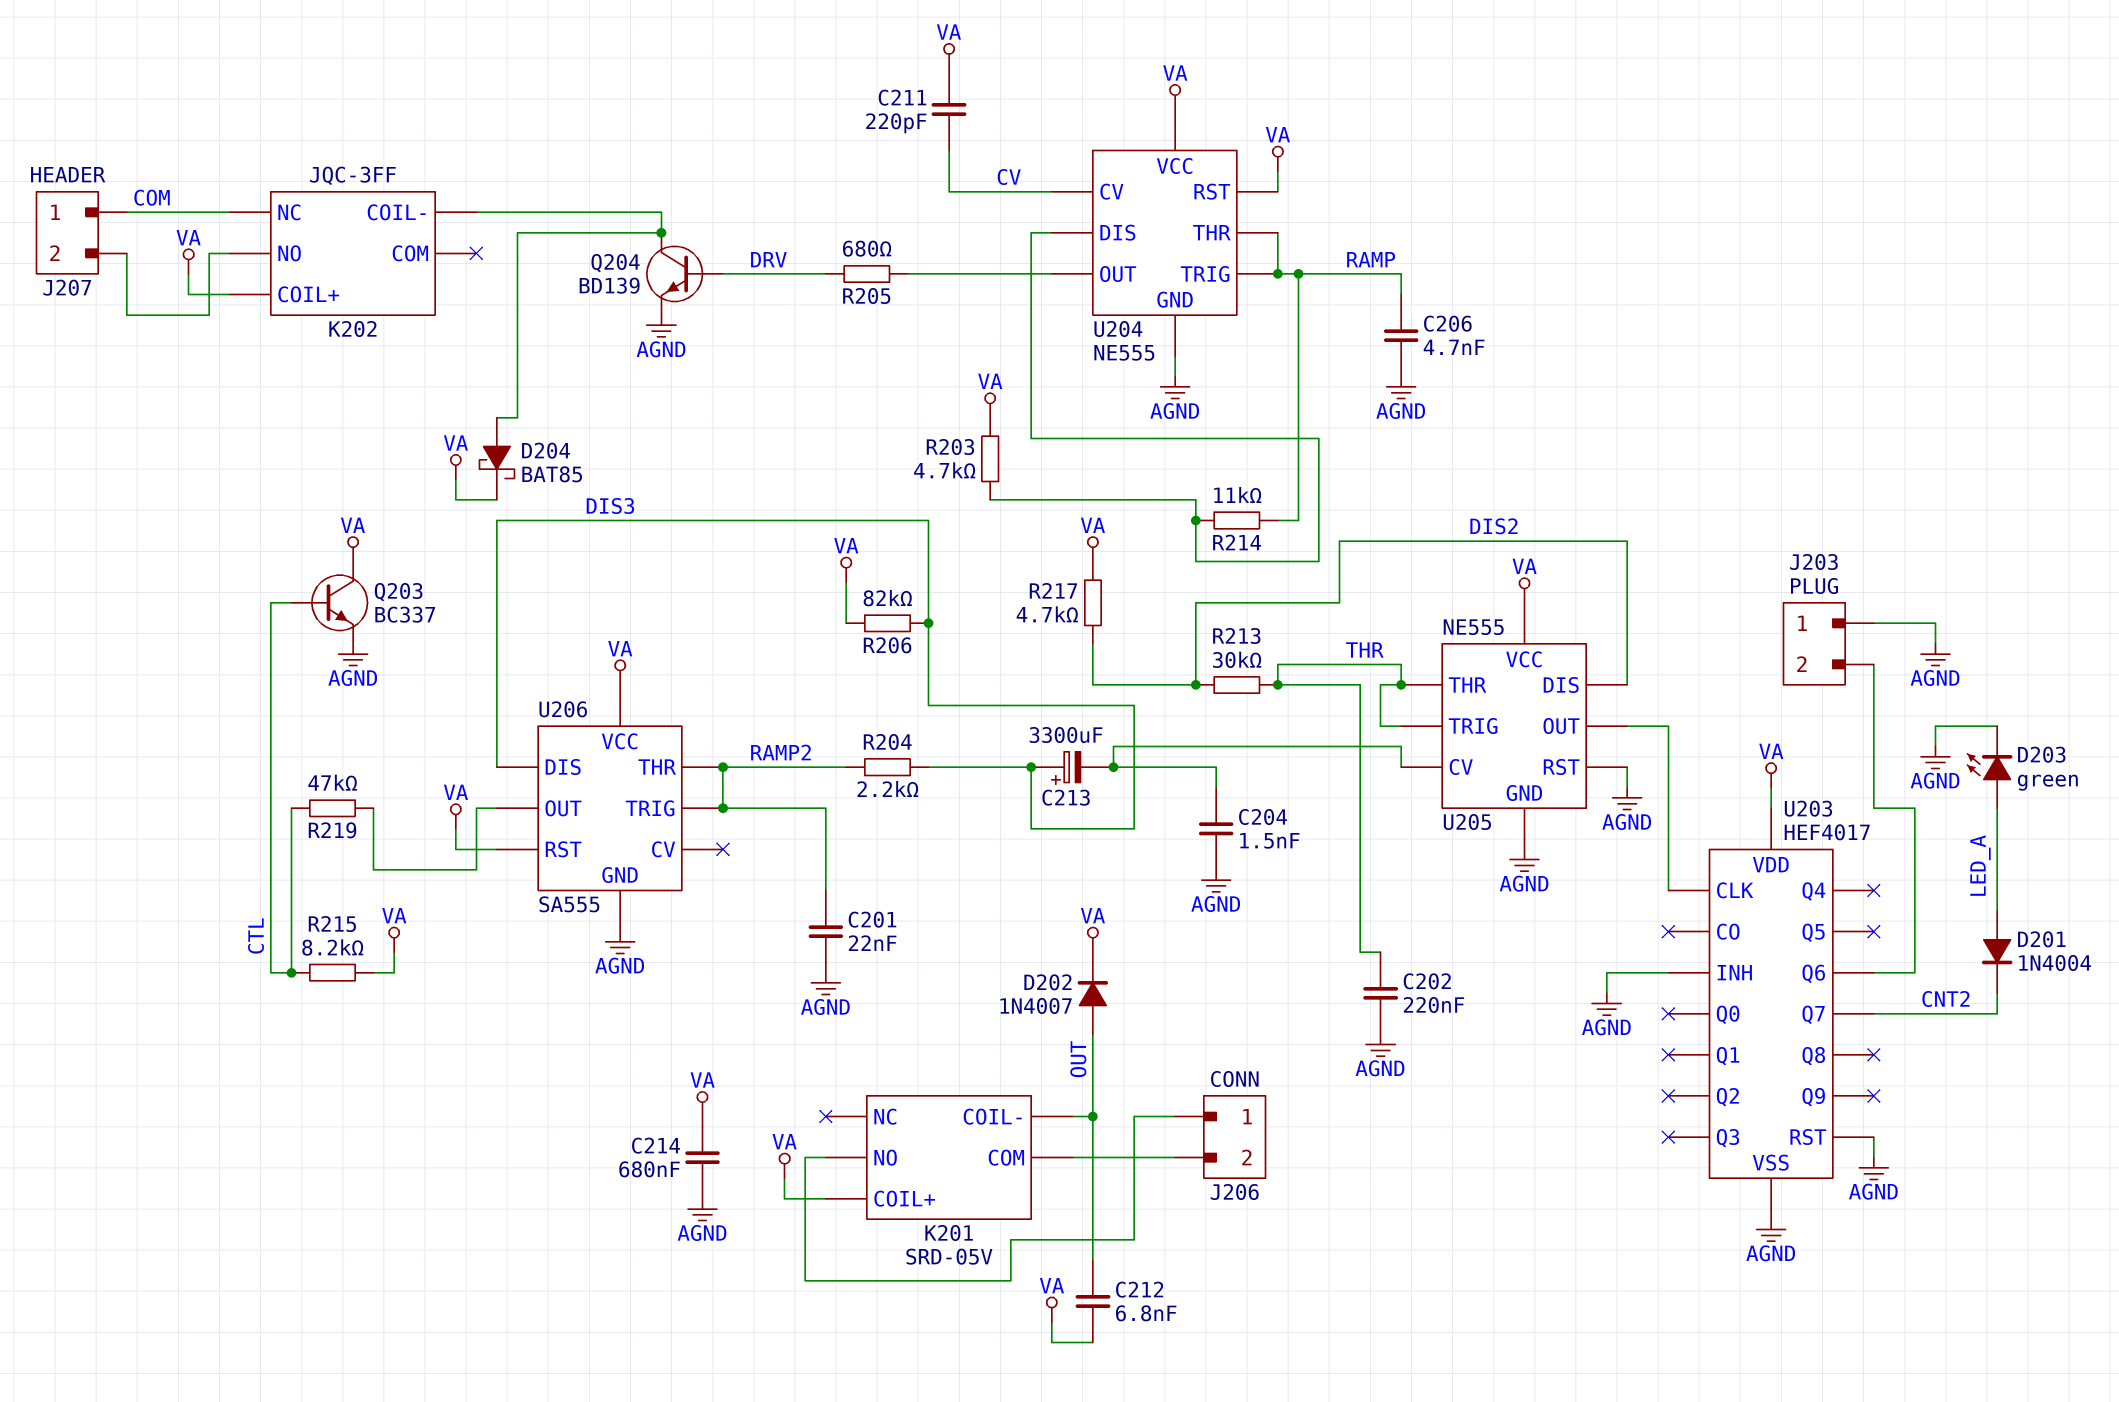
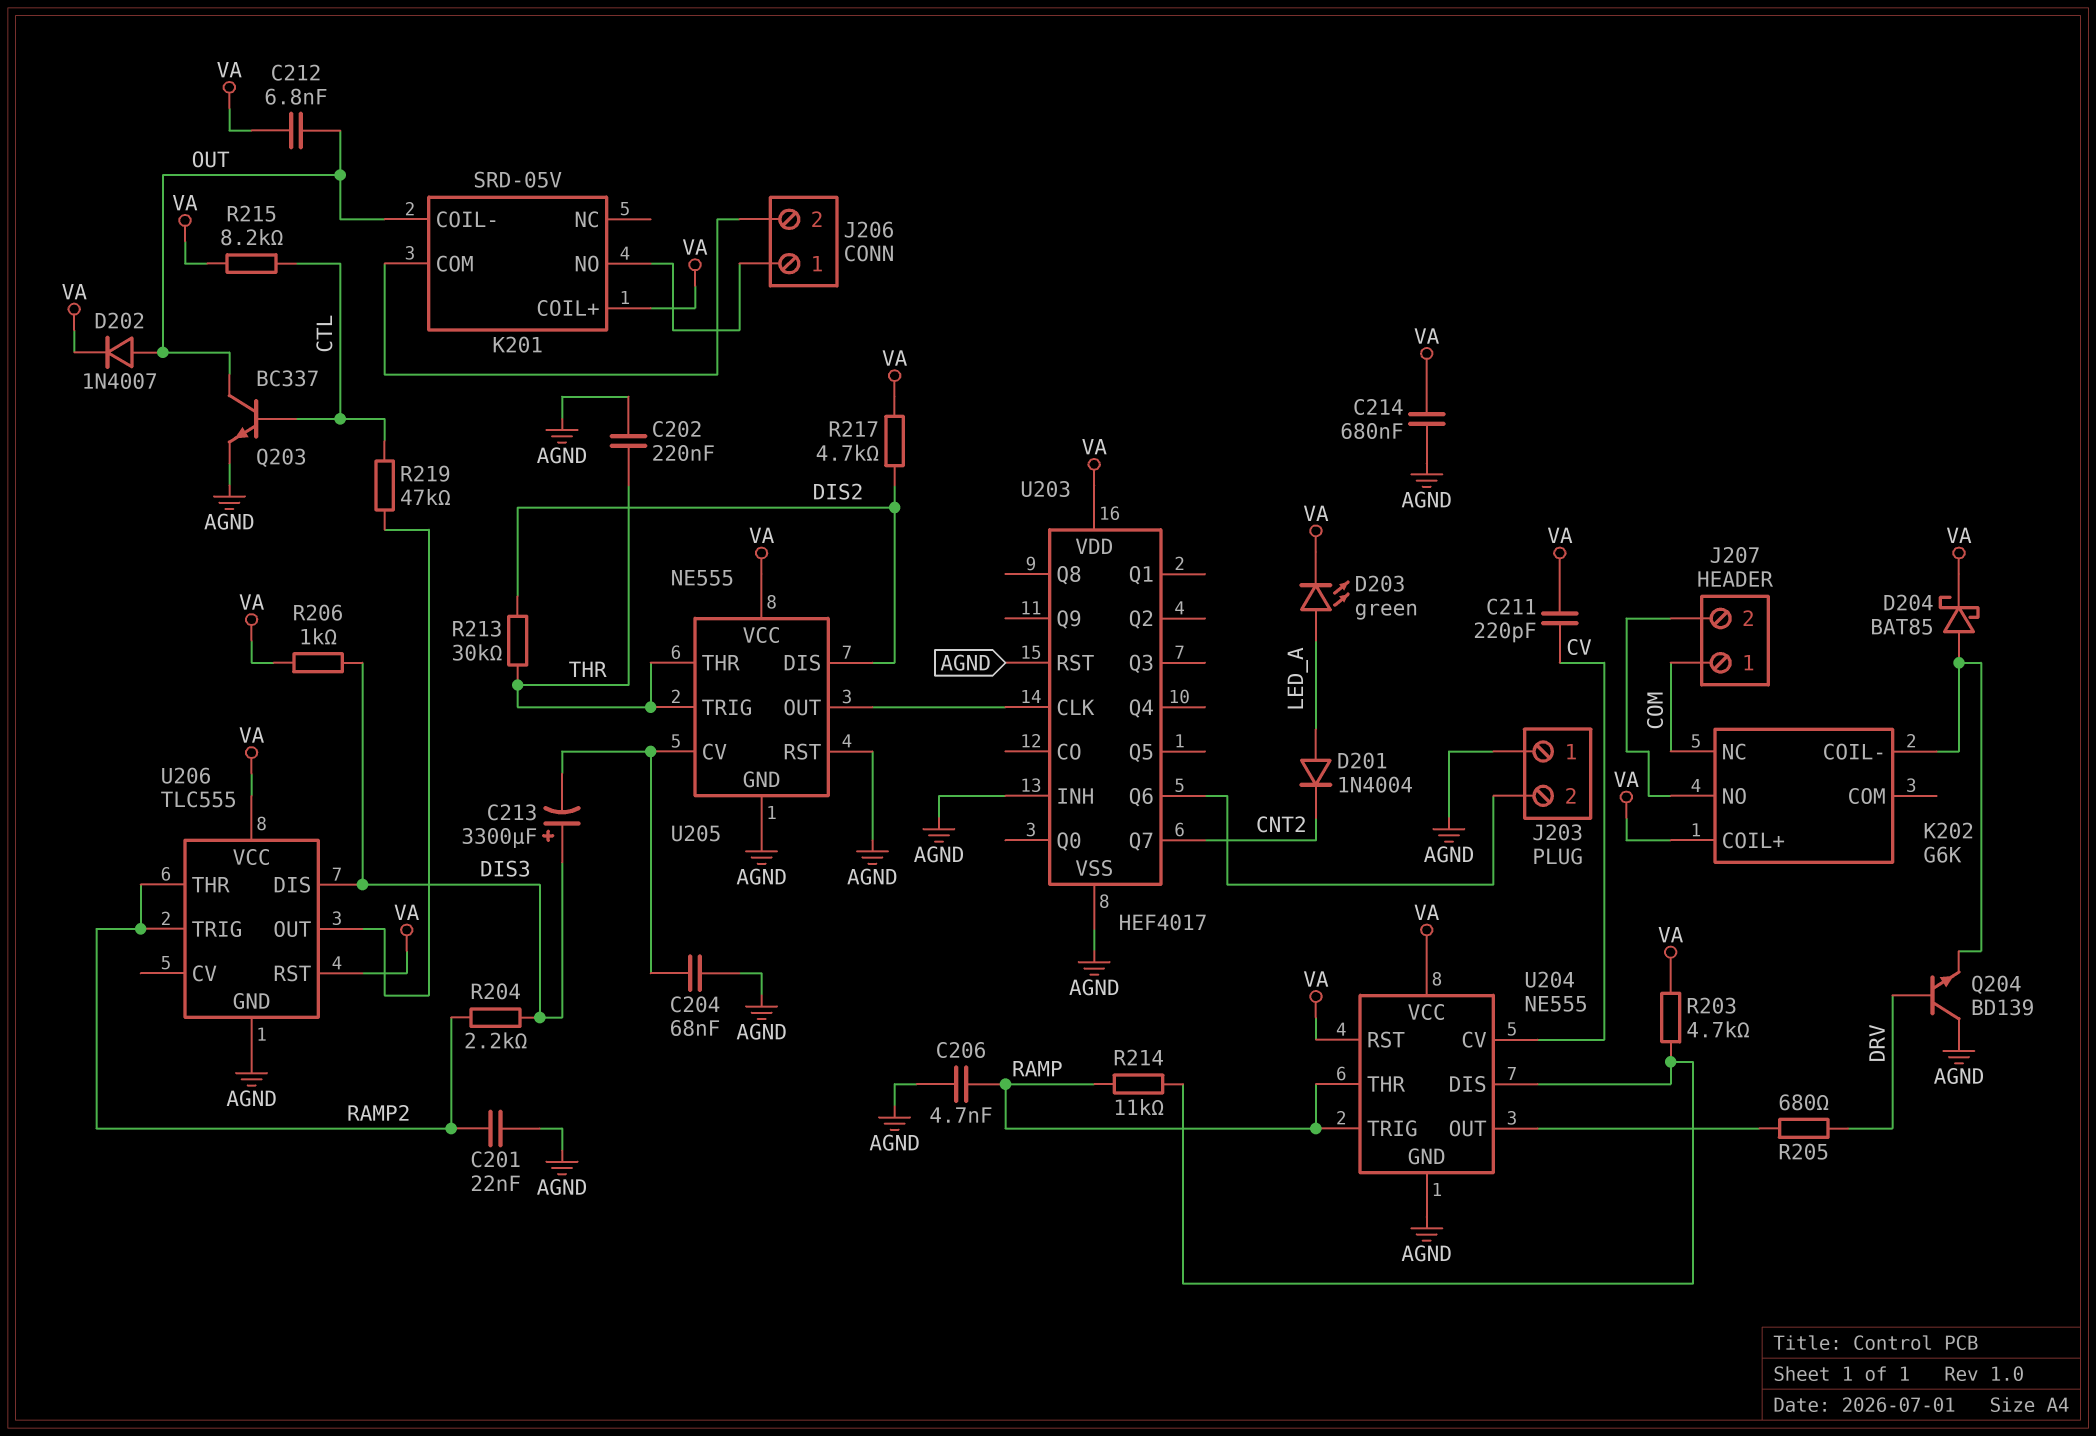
C204: 1.5nF (AGND, U205/CV) -> 68nF (AGND, U205/CV)
D203: LED green (A LED_A, K AGND) -> LED green (A LED_A, K VA)
K202: JQC-3FF -> G6K
Q203: NPN BC337 (B CTL, C VA, E AGND) -> NPN BC337 (B CTL, C OUT, E AGND)
Q204: NPN BD139 (B DRV, C K202/COIL-, E AGND) -> NPN BD139 (B DRV, C AGND, E K202/COIL-)
R206: 82k (DIS3, VA) -> 1k (DIS3, VA)
U206: SA555 -> TLC555

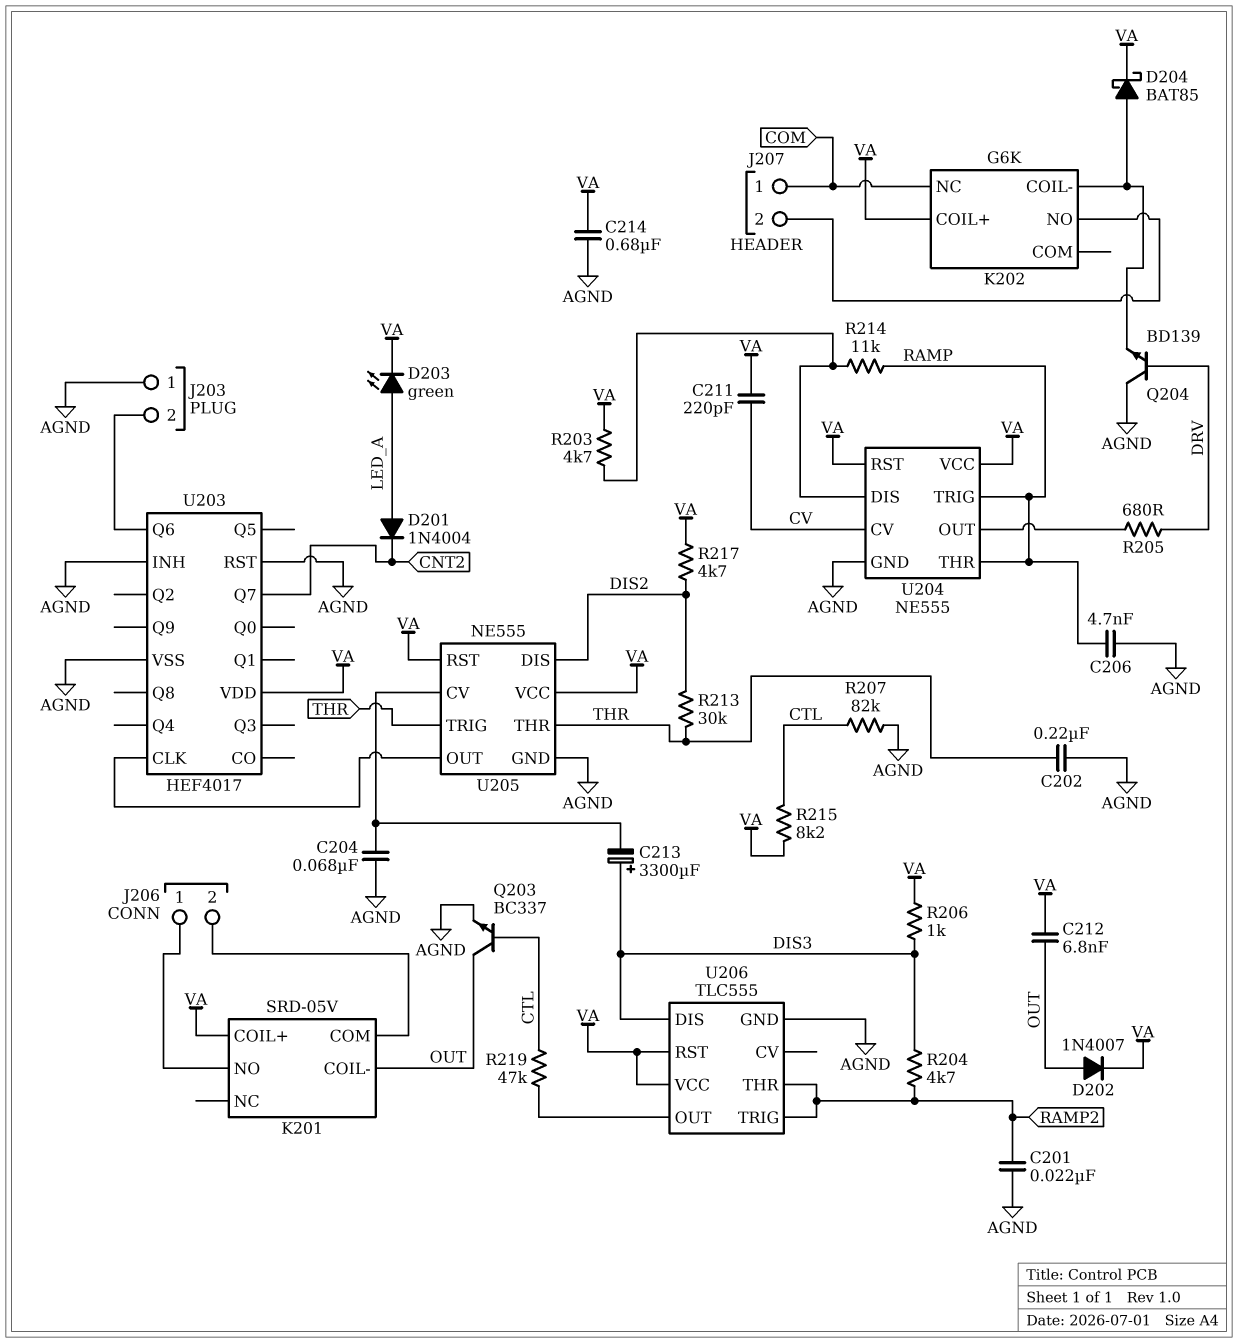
R204: 2.2k (DIS3, RAMP2) -> 4.7k (DIS3, RAMP2)
R207: none -> 82k (AGND, CTL)
U205 pin RST: AGND -> VA

